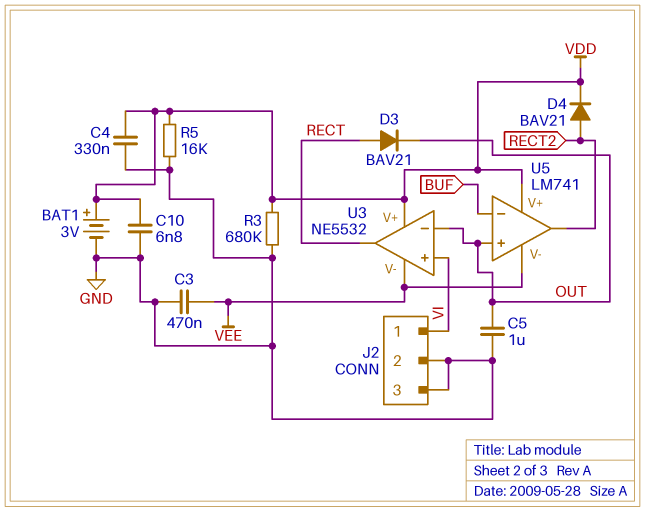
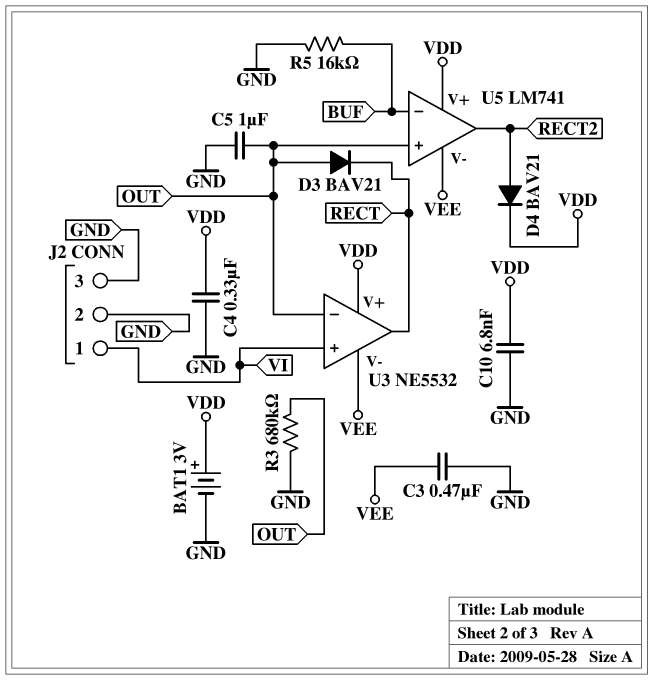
D3: diode BAV21 (A RECT, K OUT) -> diode BAV21 (A OUT, K RECT)
R3: 680k (GND, VDD) -> 680k (GND, OUT)
R5: 16k (GND, VDD) -> 16k (BUF, GND)

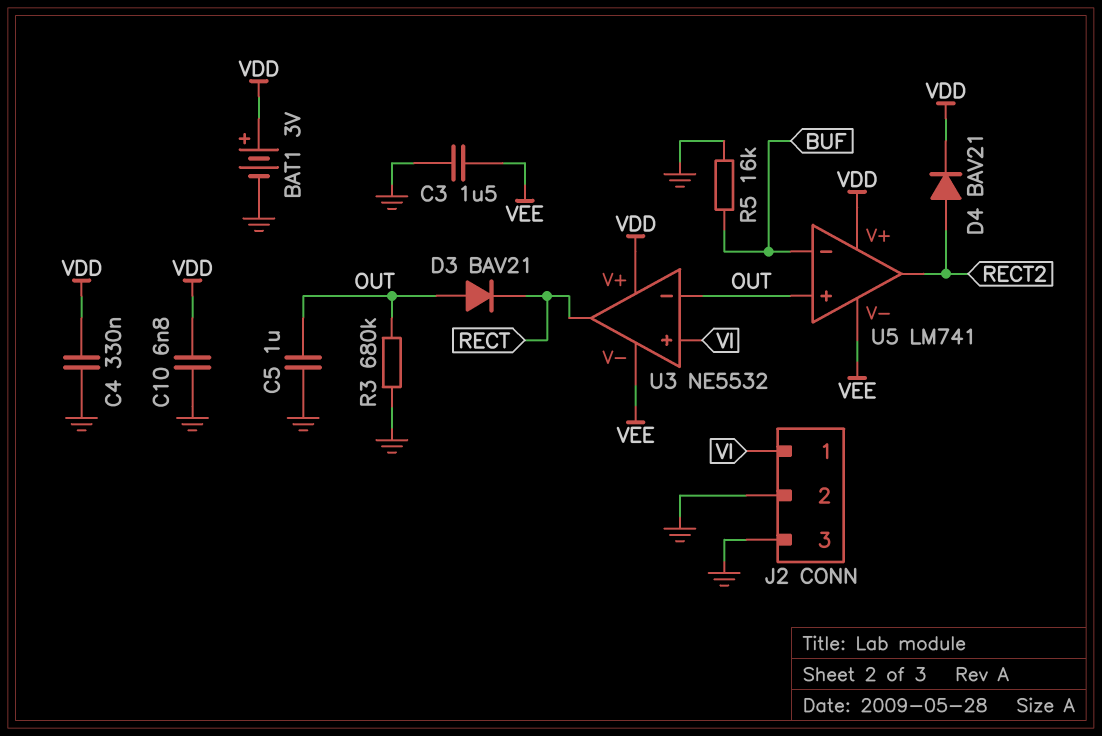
C3: 470nF (GND, VEE) -> 1.5uF (GND, VEE)

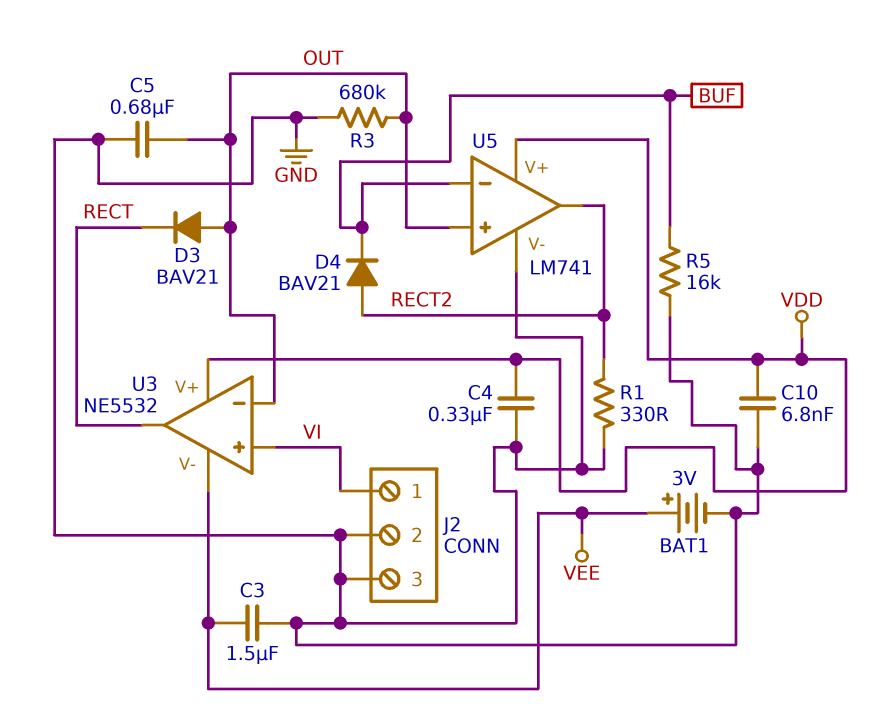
BAT1: 3V (plus VDD, minus GND) -> 3V (plus VEE, minus GND)
C5: 1uF (GND, OUT) -> 680nF (GND, OUT)
D4: diode BAV21 (A RECT2, K VDD) -> diode BAV21 (A RECT2, K BUF)
R1: none -> 330 (GND, RECT2)
U5 pin V-: VEE -> GND

